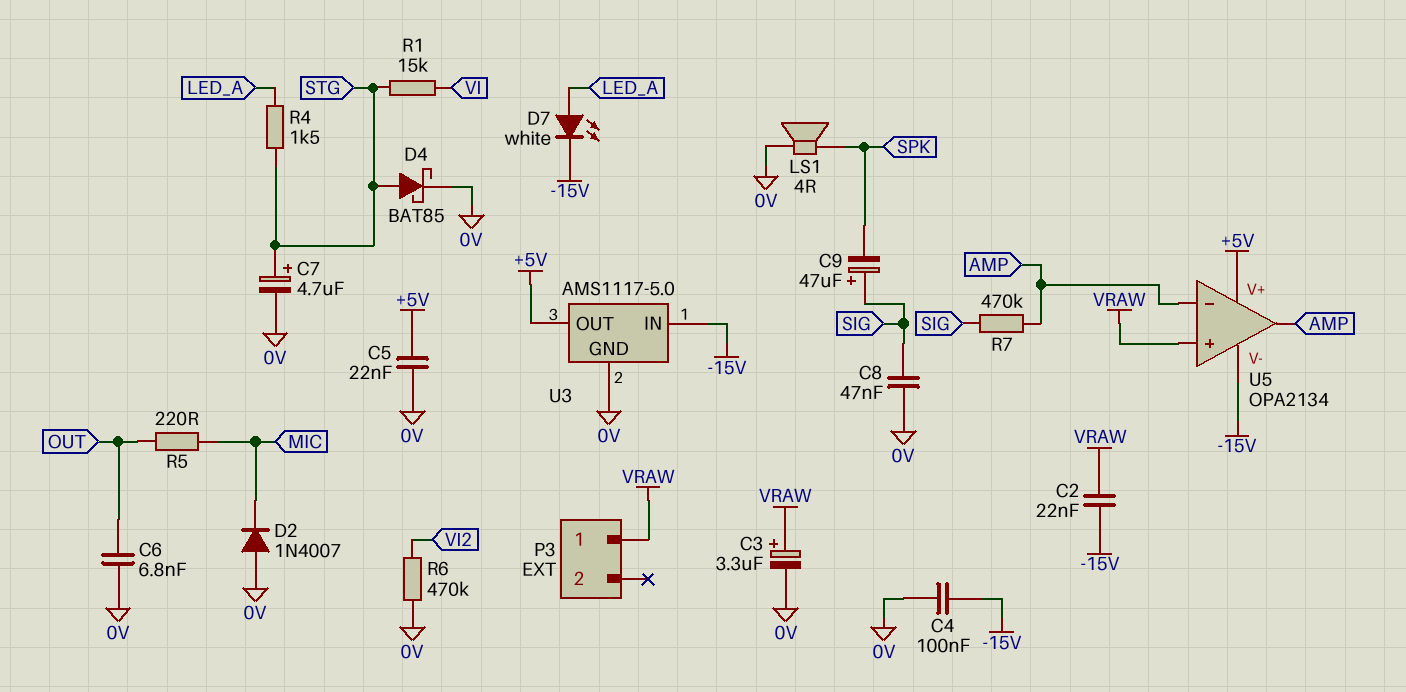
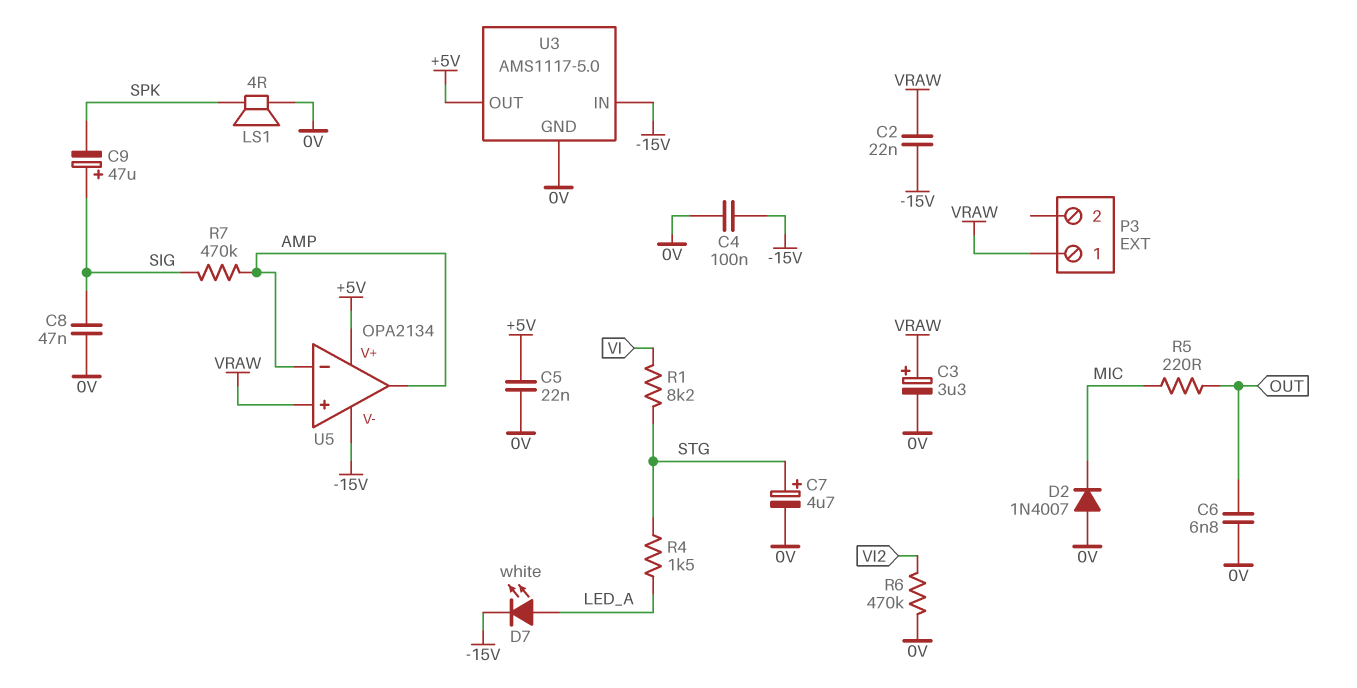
D4: schottky BAT85 (A STG, K 0V) -> none
R1: 15k (STG, VI) -> 8.2k (STG, VI)

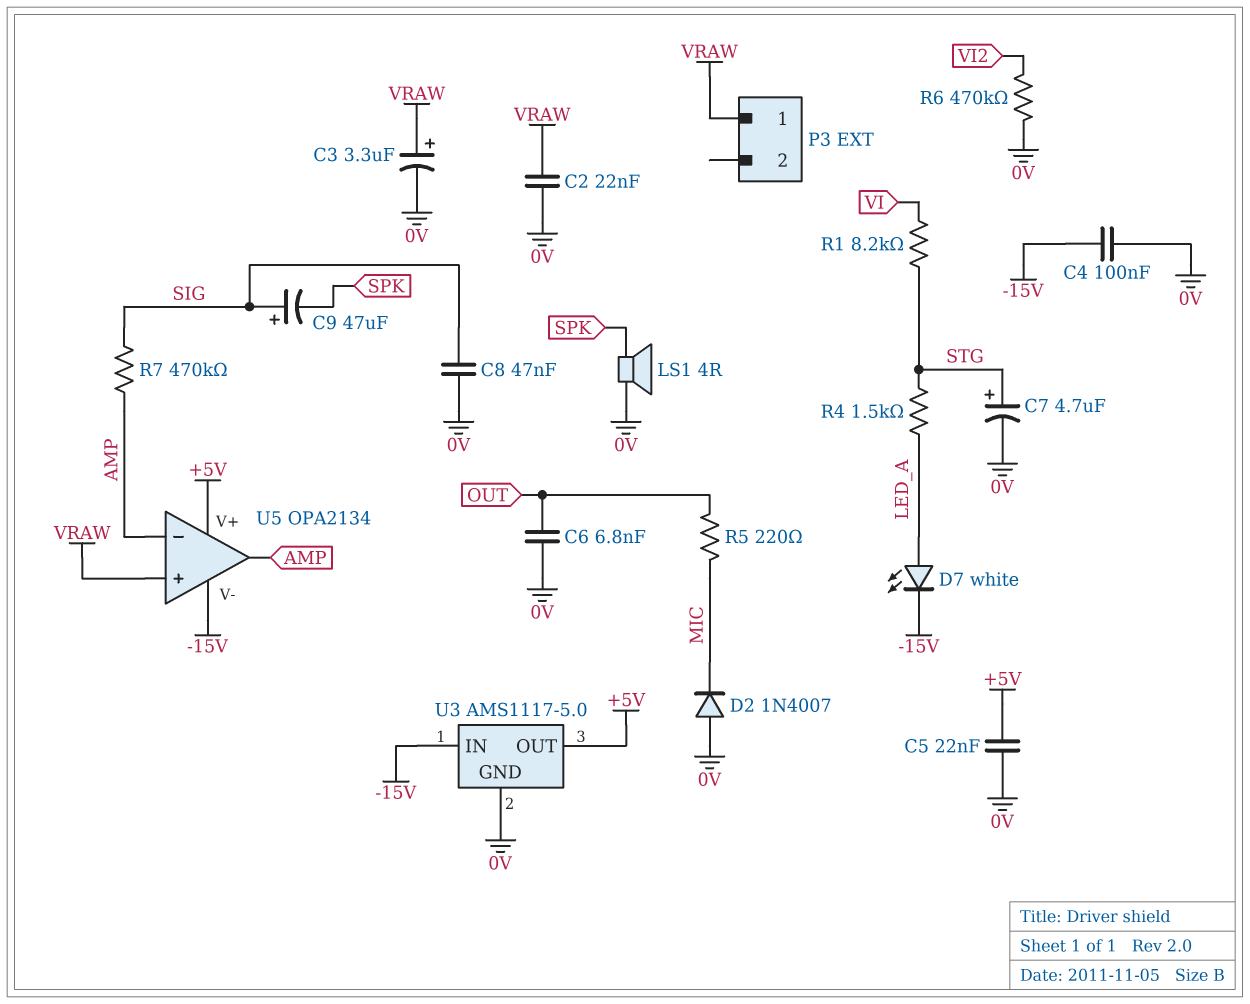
C2: 22nF (-15V, VRAW) -> 22nF (0V, VRAW)

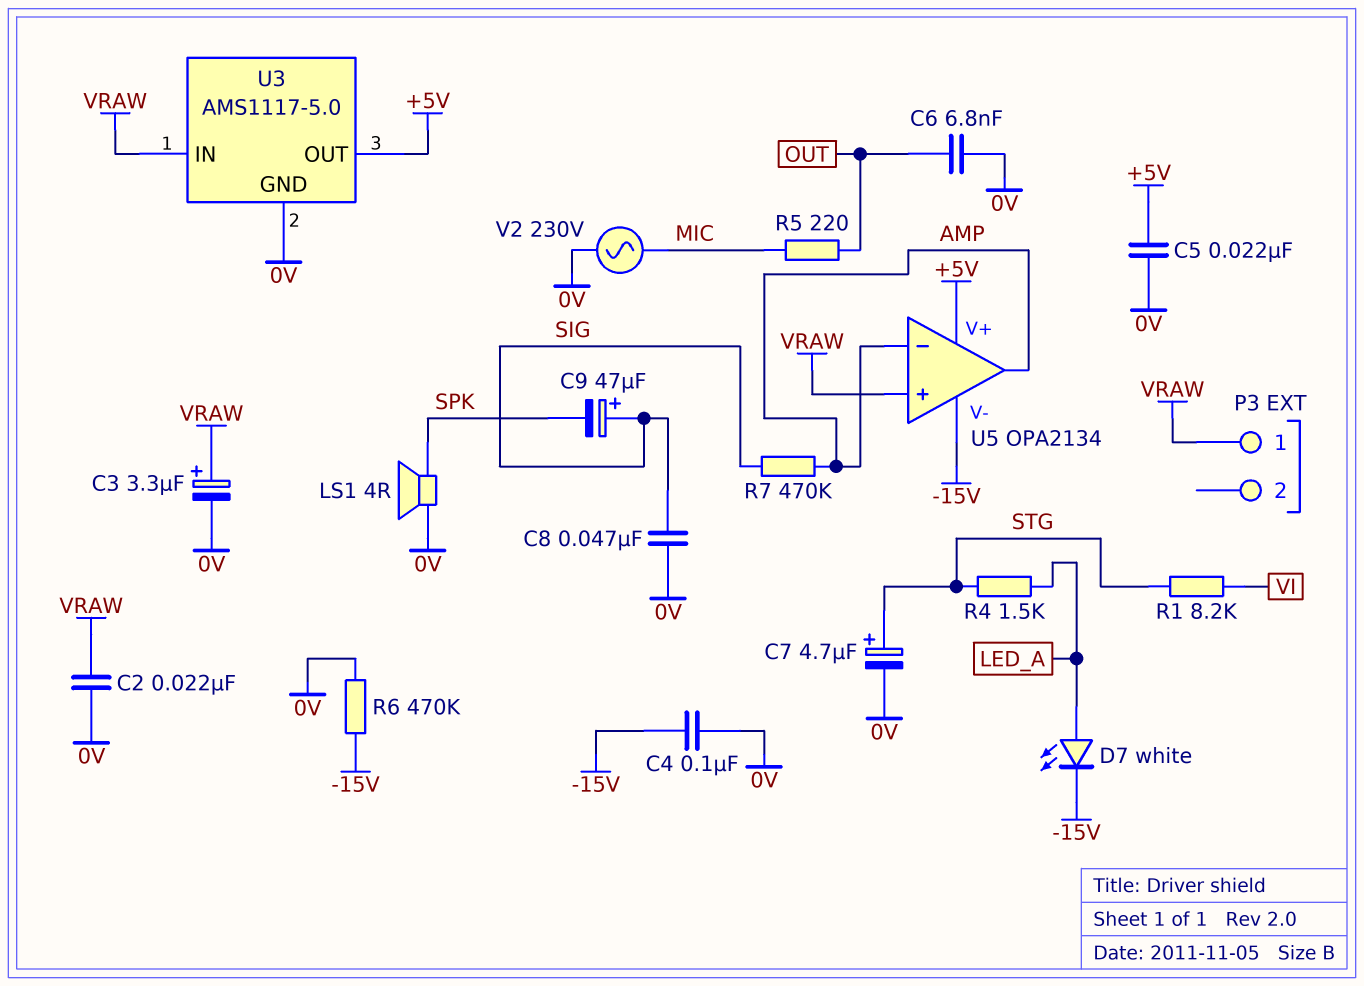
D2: diode 1N4007 (A 0V, K MIC) -> none
R6: 470k (0V, VI2) -> 470k (-15V, 0V)
U3 pin IN: -15V -> VRAW
V2: none -> AC 230V (0V, MIC)

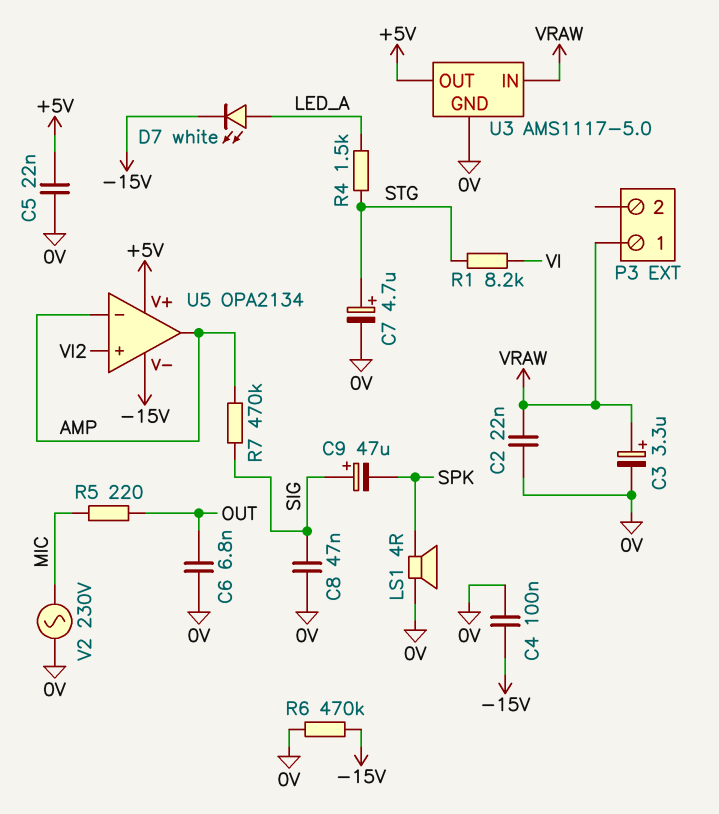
U5 pin in+: VRAW -> VI2

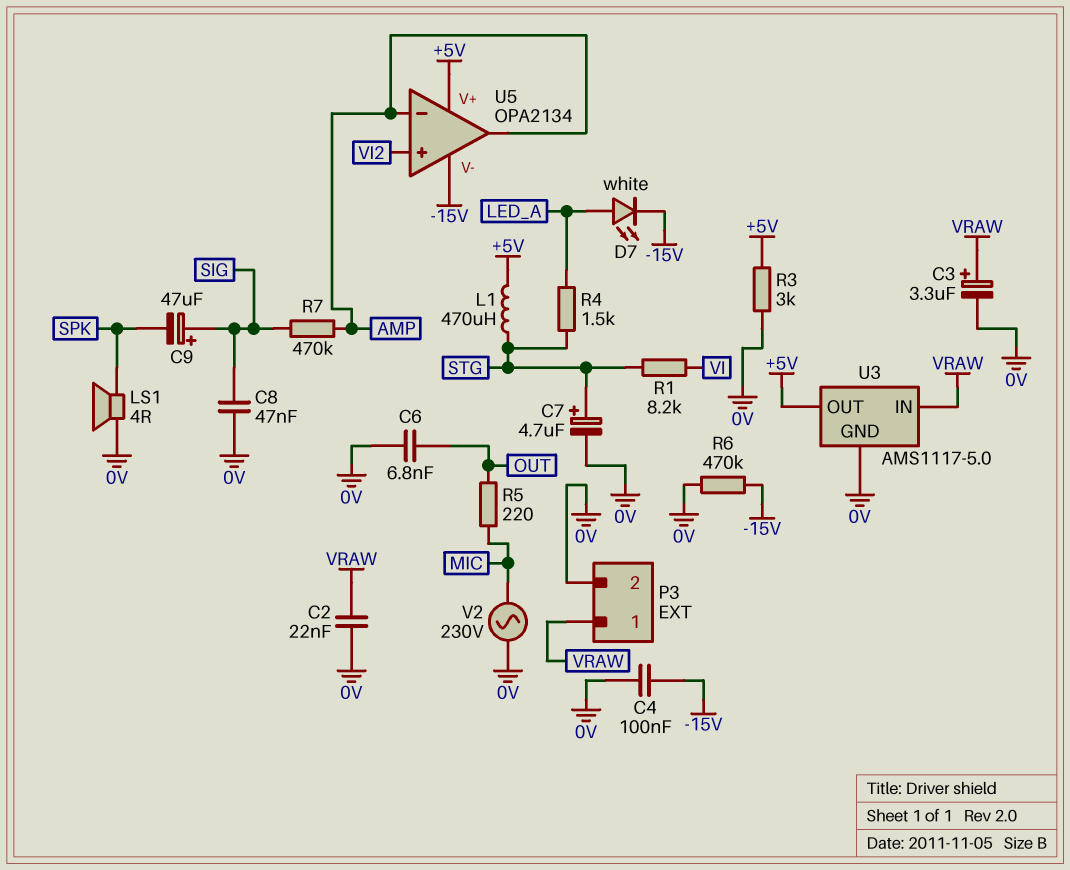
C5: 22nF (+5V, 0V) -> none
L1: none -> 470uH (+5V, STG)
P3 pin 2: none -> 0V
R3: none -> 3k (+5V, 0V)

